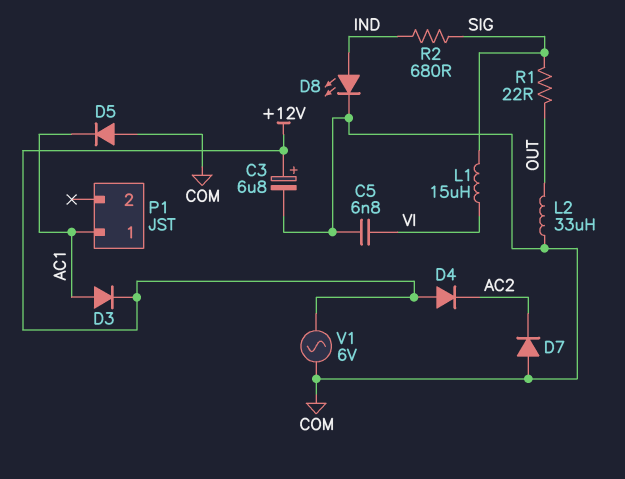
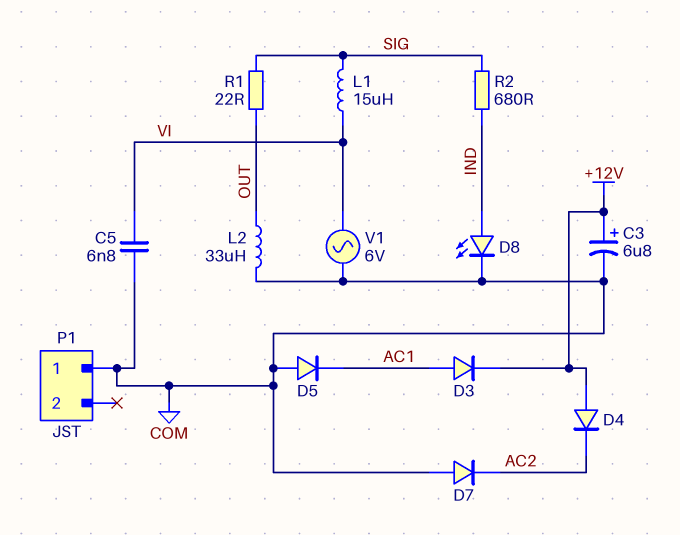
P1 pin 1: AC1 -> COM
V1: AC 6V (+12V, COM) -> AC 6V (COM, VI)

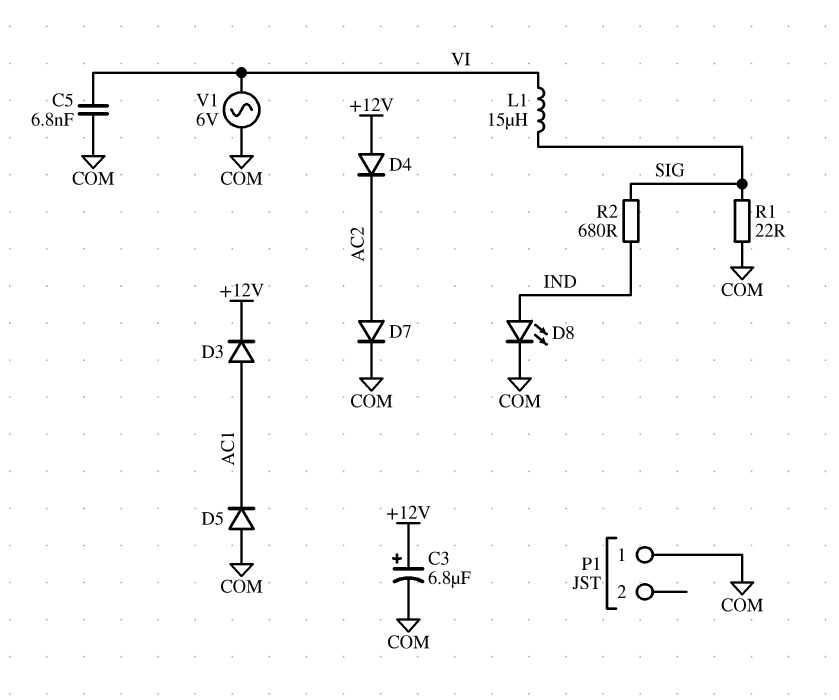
D7: diode (A COM, K AC2) -> diode (A AC2, K COM)
L2: 33uH (COM, OUT) -> none
R1: 22 (OUT, SIG) -> 22 (COM, SIG)

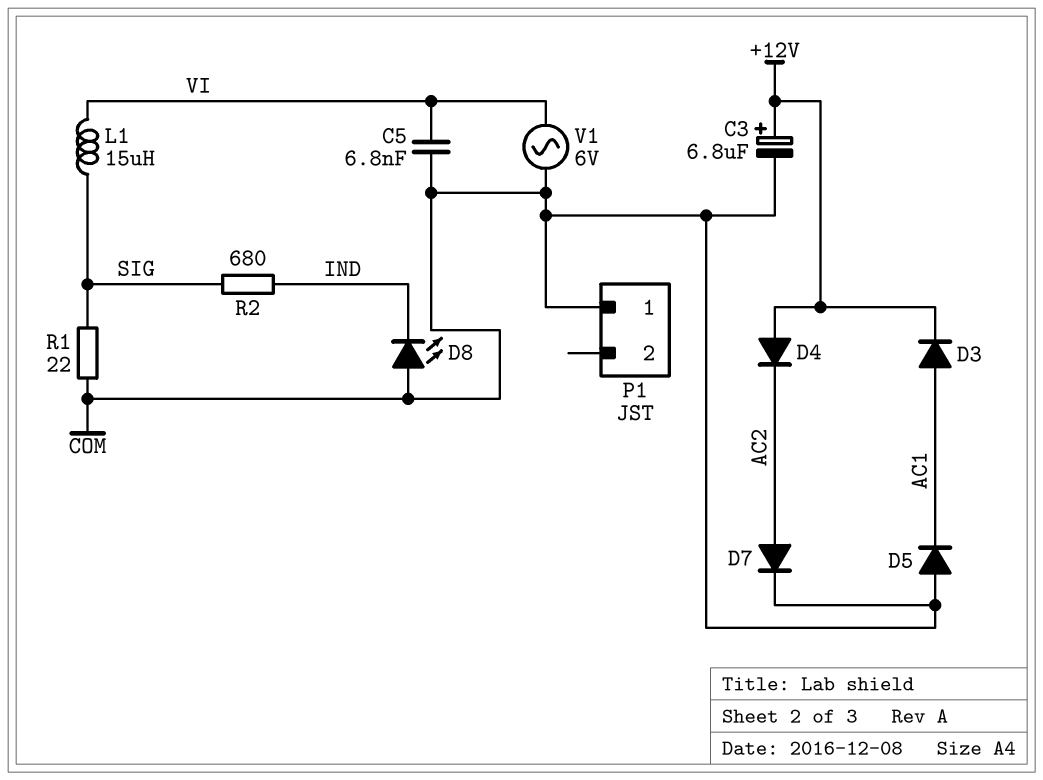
D8: LED (A IND, K COM) -> LED (A COM, K IND)

